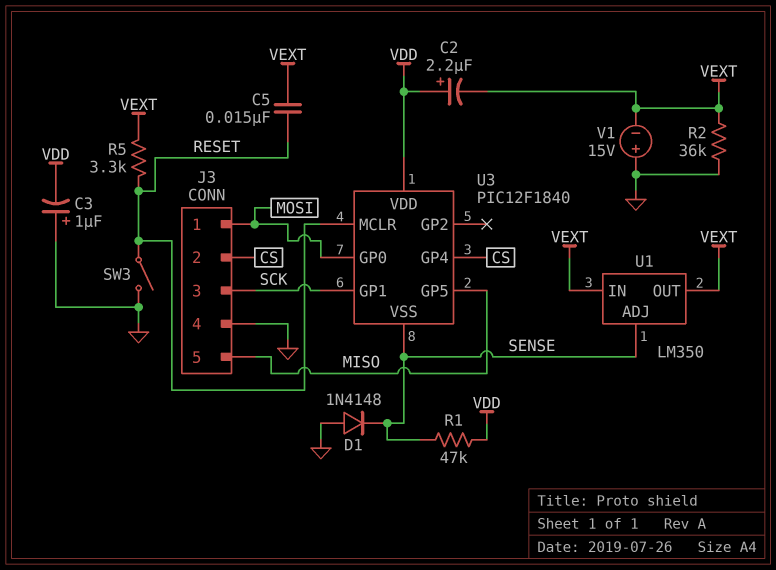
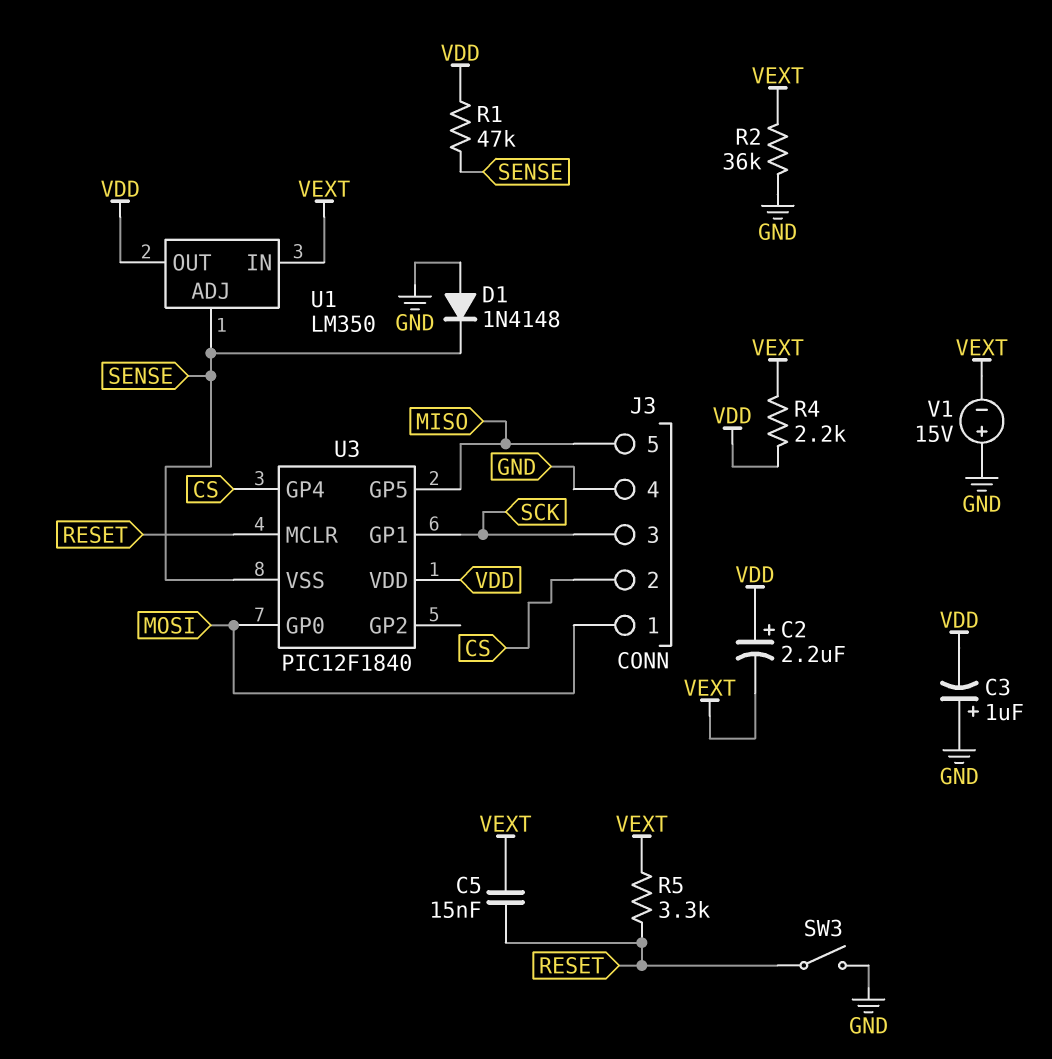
R4: none -> 2.2k (VDD, VEXT)
U1 pin OUT: VEXT -> VDD

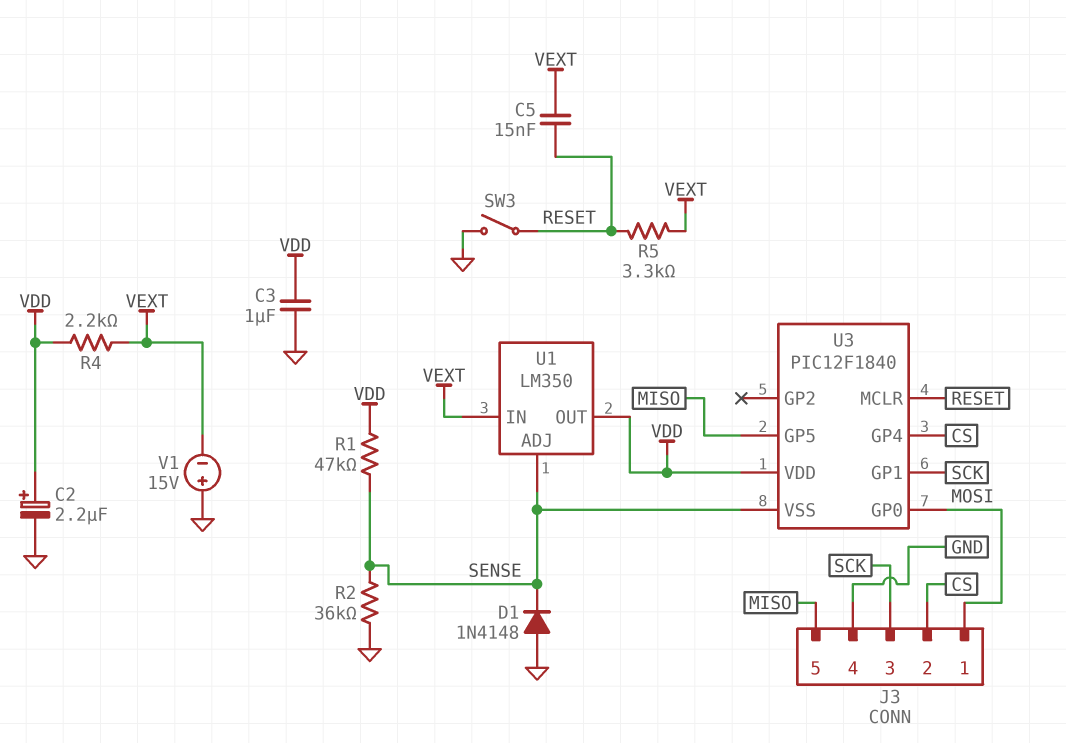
C2: 2.2uF (plus VDD, minus VEXT) -> 2.2uF (plus VDD, minus GND)
C3: 1uF (plus GND, minus VDD) -> 1uF (GND, VDD)
R2: 36k (GND, VEXT) -> 36k (GND, SENSE)

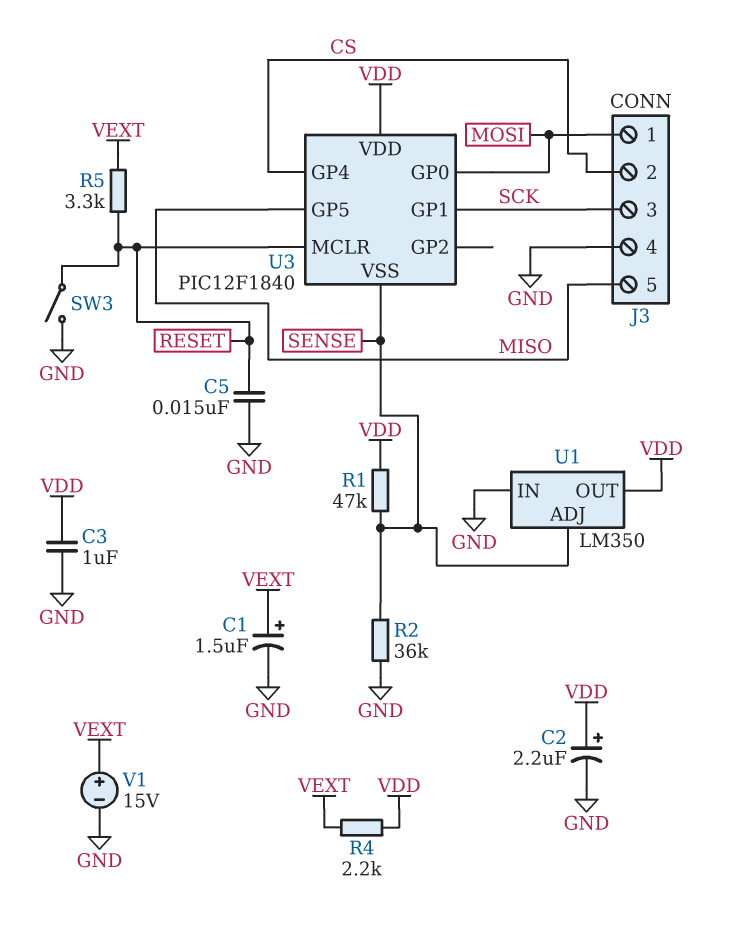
C1: none -> 1.5uF (plus VEXT, minus GND)
C5: 15nF (RESET, VEXT) -> 15nF (GND, RESET)
D1: diode 1N4148 (A GND, K SENSE) -> none
U1 pin IN: VEXT -> GND
V1: 15V (plus GND, minus VEXT) -> 15V (plus VEXT, minus GND)

